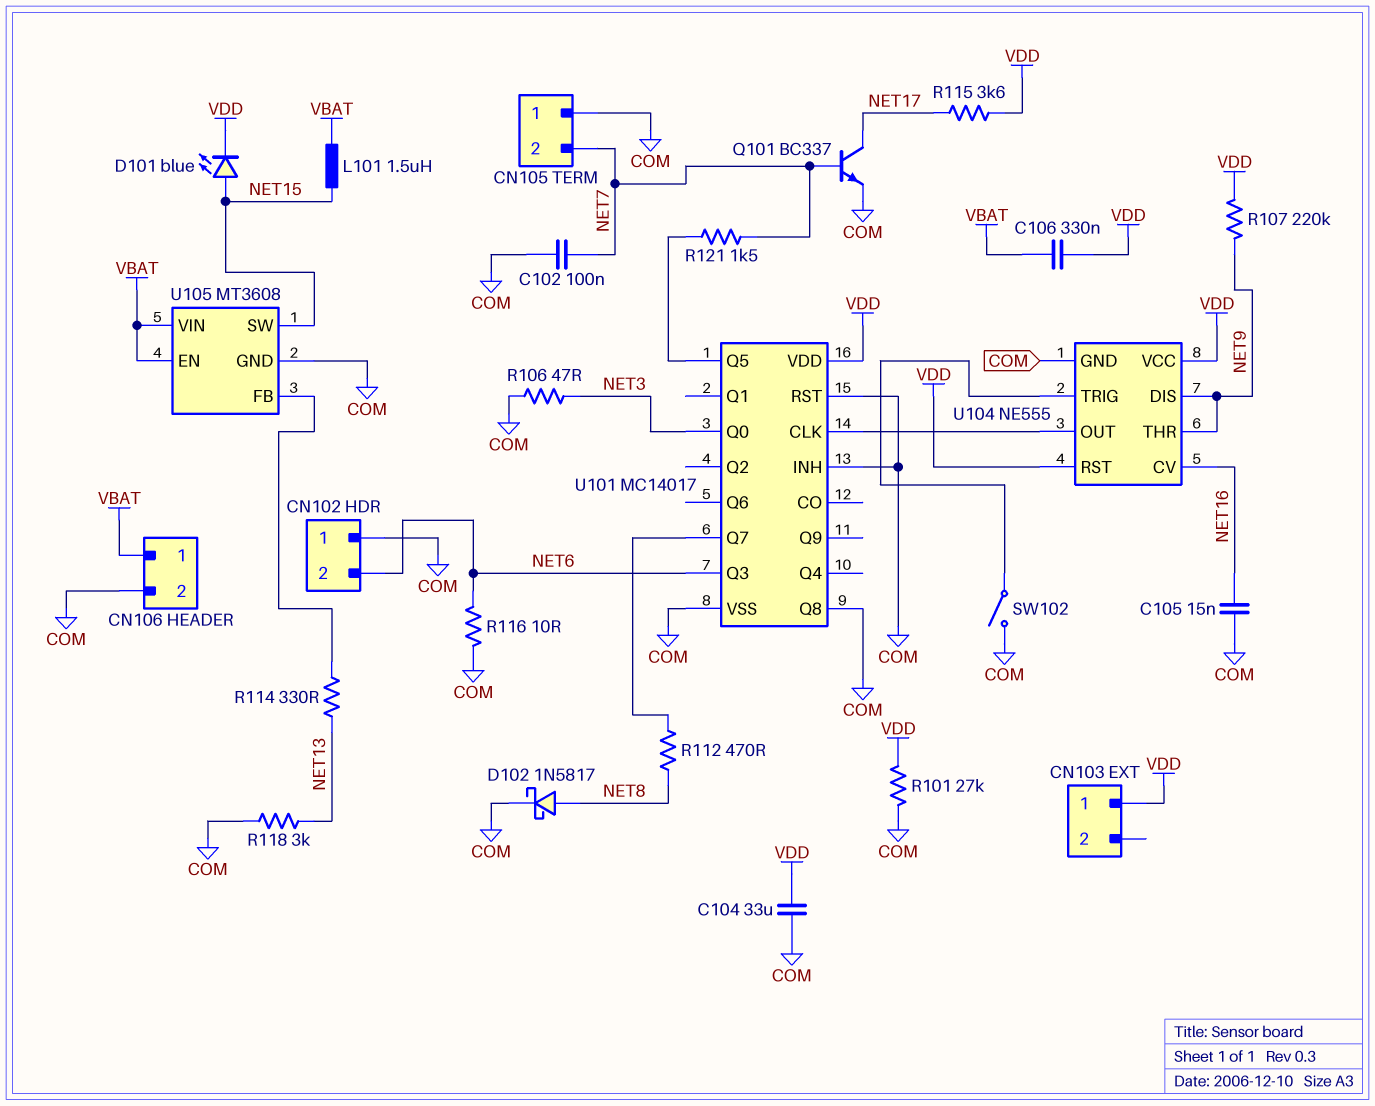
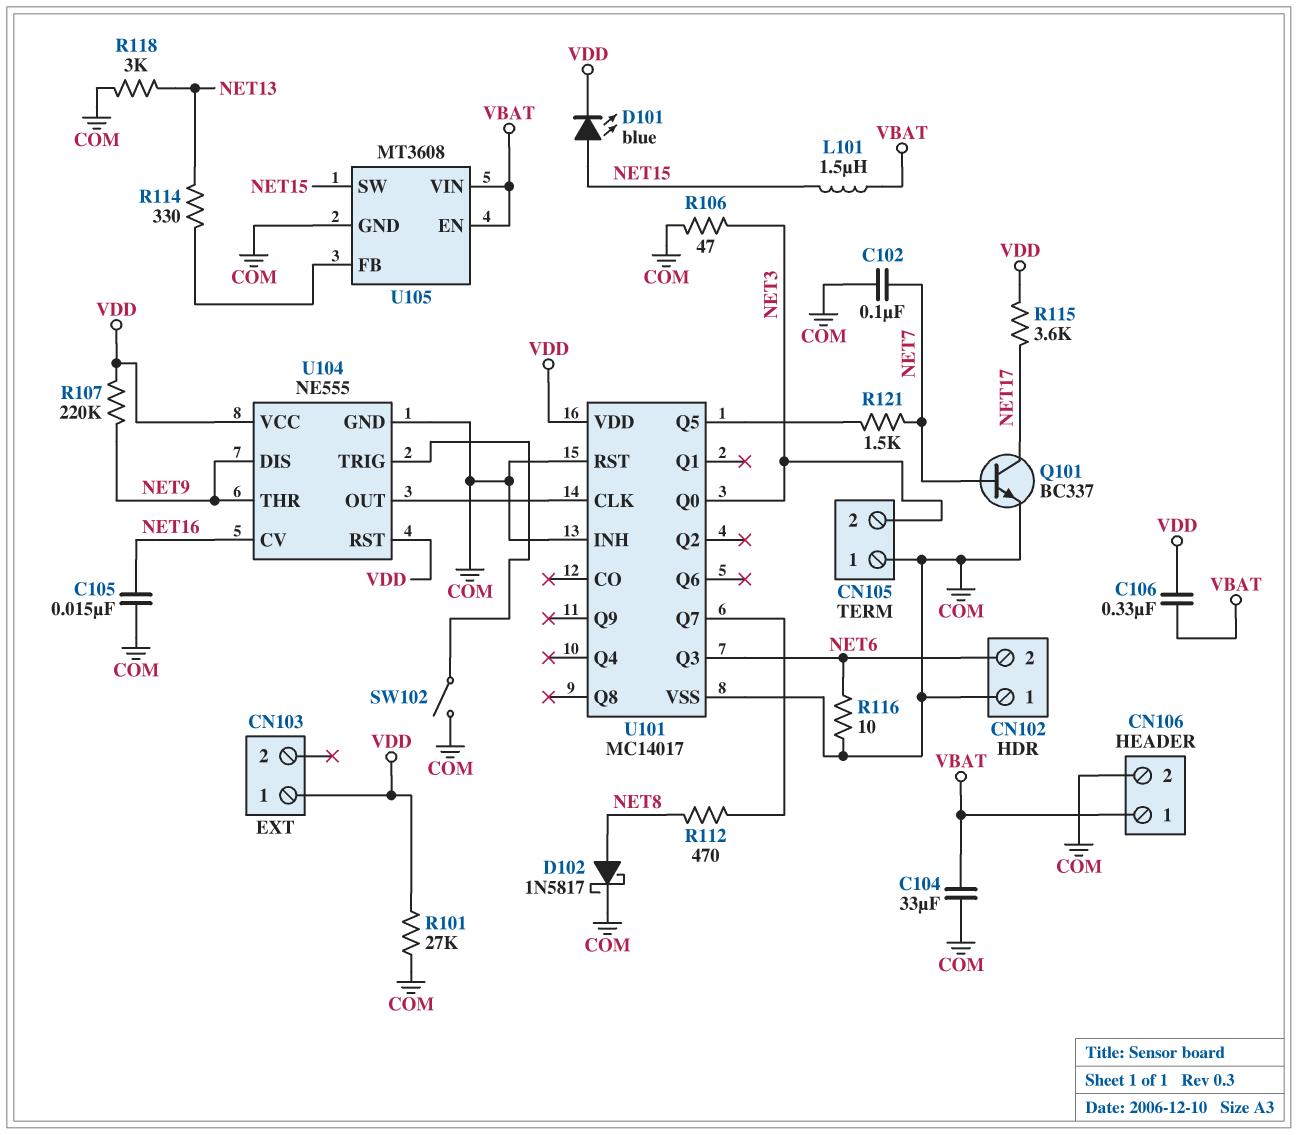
C104: 33uF (COM, VDD) -> 33uF (COM, VBAT)
CN105 pin 2: NET7 -> NET3
U101 pin Q8: COM -> none

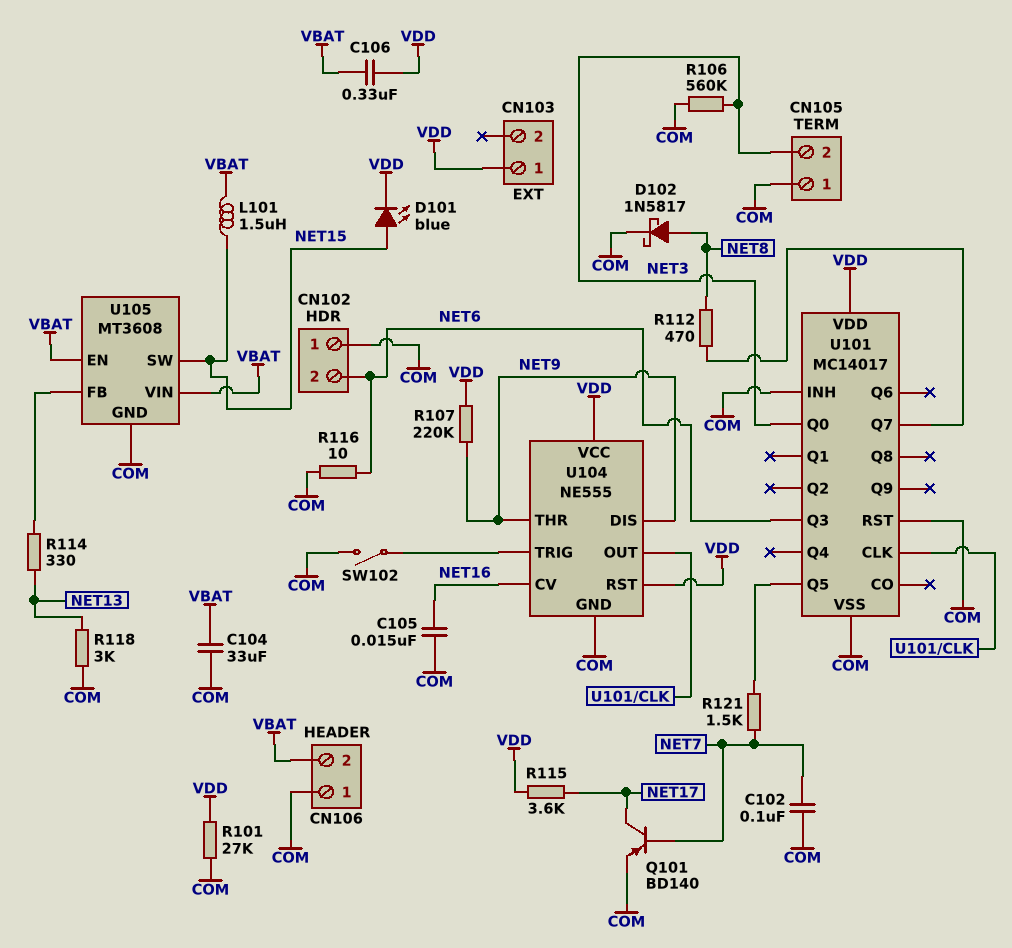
CN106 pin 1: VBAT -> COM
CN106 pin 2: COM -> VBAT
Q101: NPN BC337 (B NET7, C NET17, E COM) -> PNP BD140 (B NET7, C NET17, E COM)
R106: 47 (COM, NET3) -> 560k (COM, NET3)

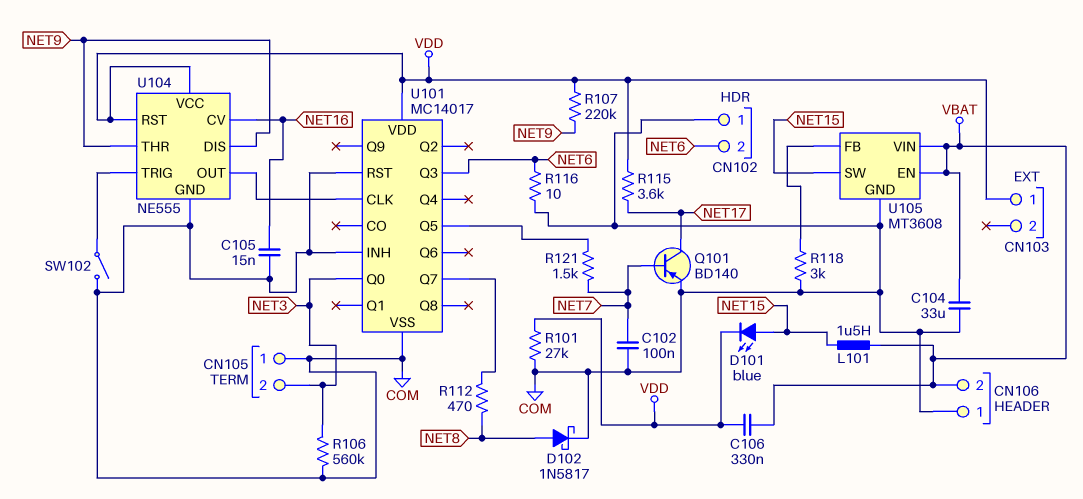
R114: 330 (NET13, U105/FB) -> none
R118: 3k (COM, NET13) -> 3k (COM, U105/FB)

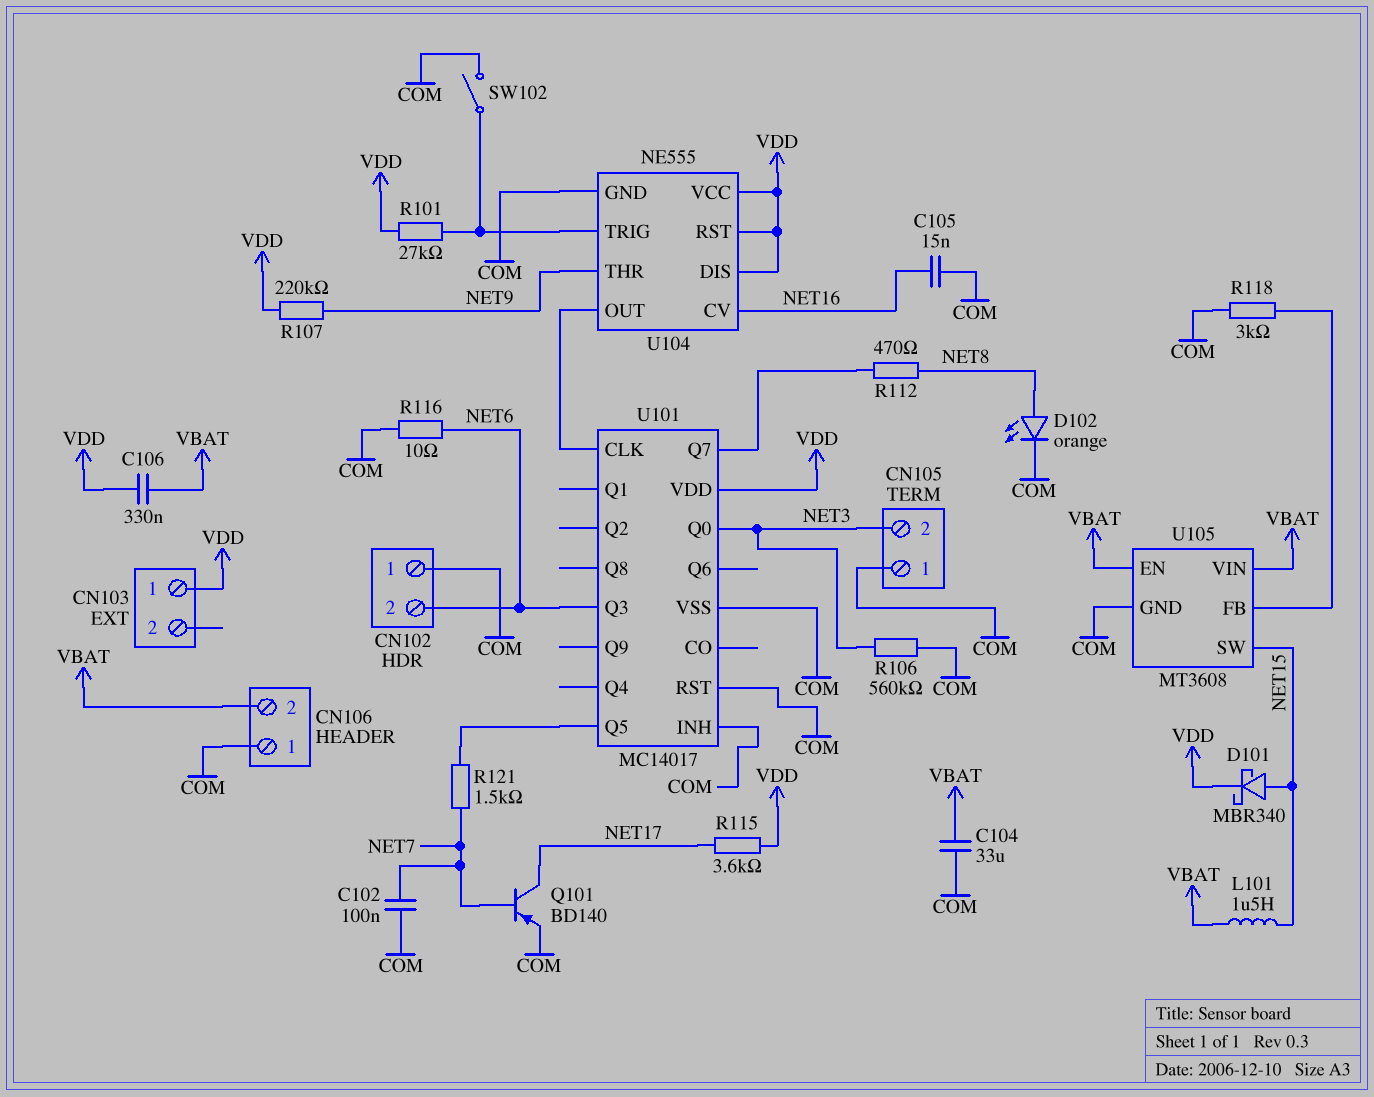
D101: LED blue (A NET15, K VDD) -> schottky MBR340 (A NET15, K VDD)
D102: schottky 1N5817 (A NET8, K COM) -> LED orange (A NET8, K COM)
R101: 27k (COM, VDD) -> 27k (U104/TRIG, VDD)
U104 pin DIS: NET9 -> VDD

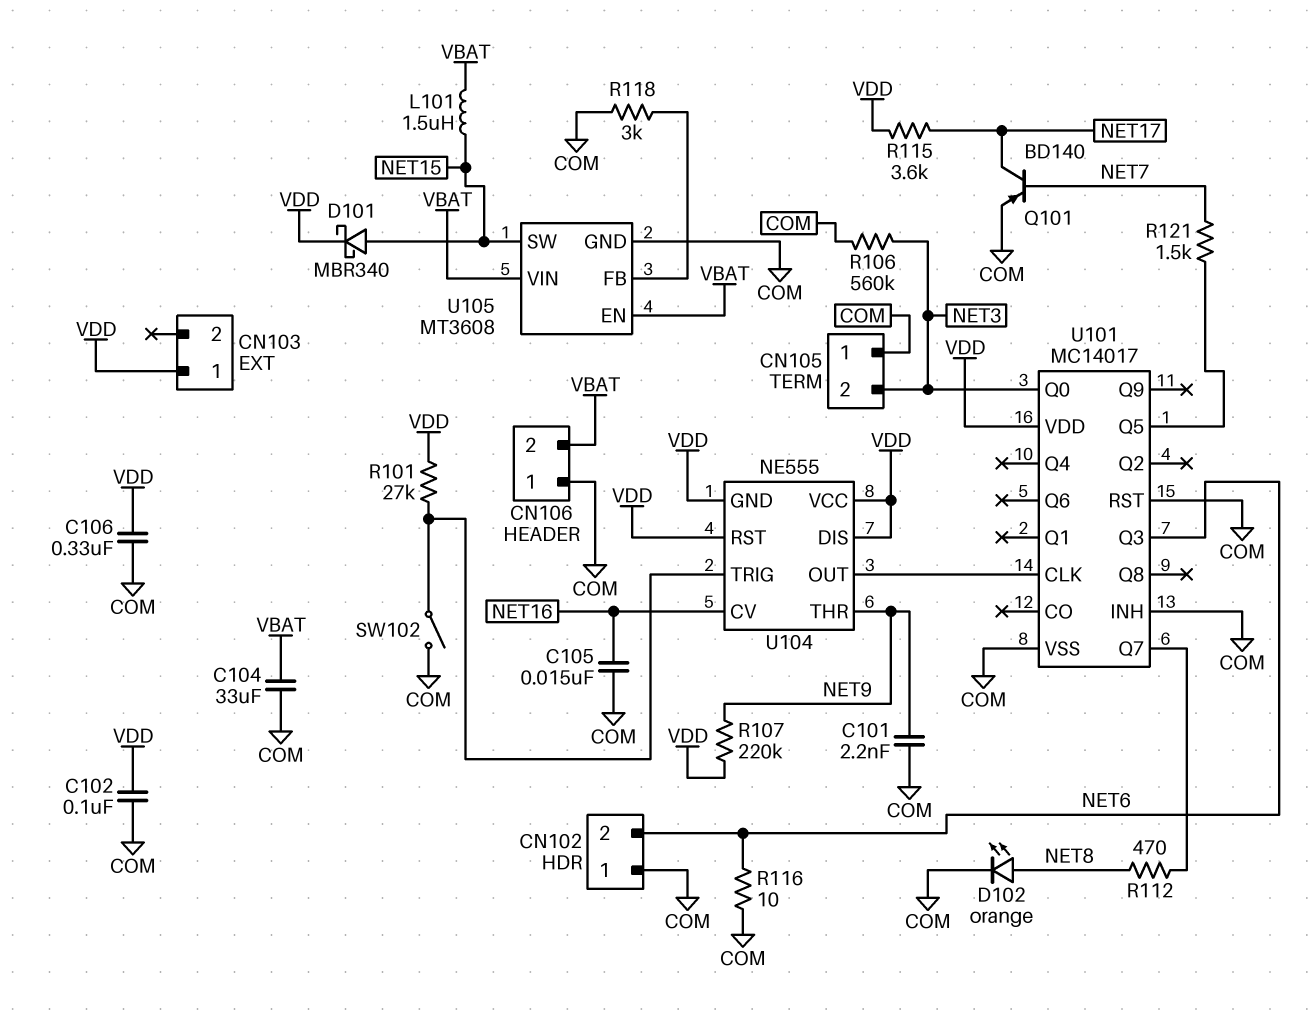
C101: none -> 2.2nF (COM, NET9)
C102: 100nF (COM, NET7) -> 100nF (COM, VDD)
C106: 330nF (VBAT, VDD) -> 330nF (COM, VDD)
U104 pin GND: COM -> VDD

